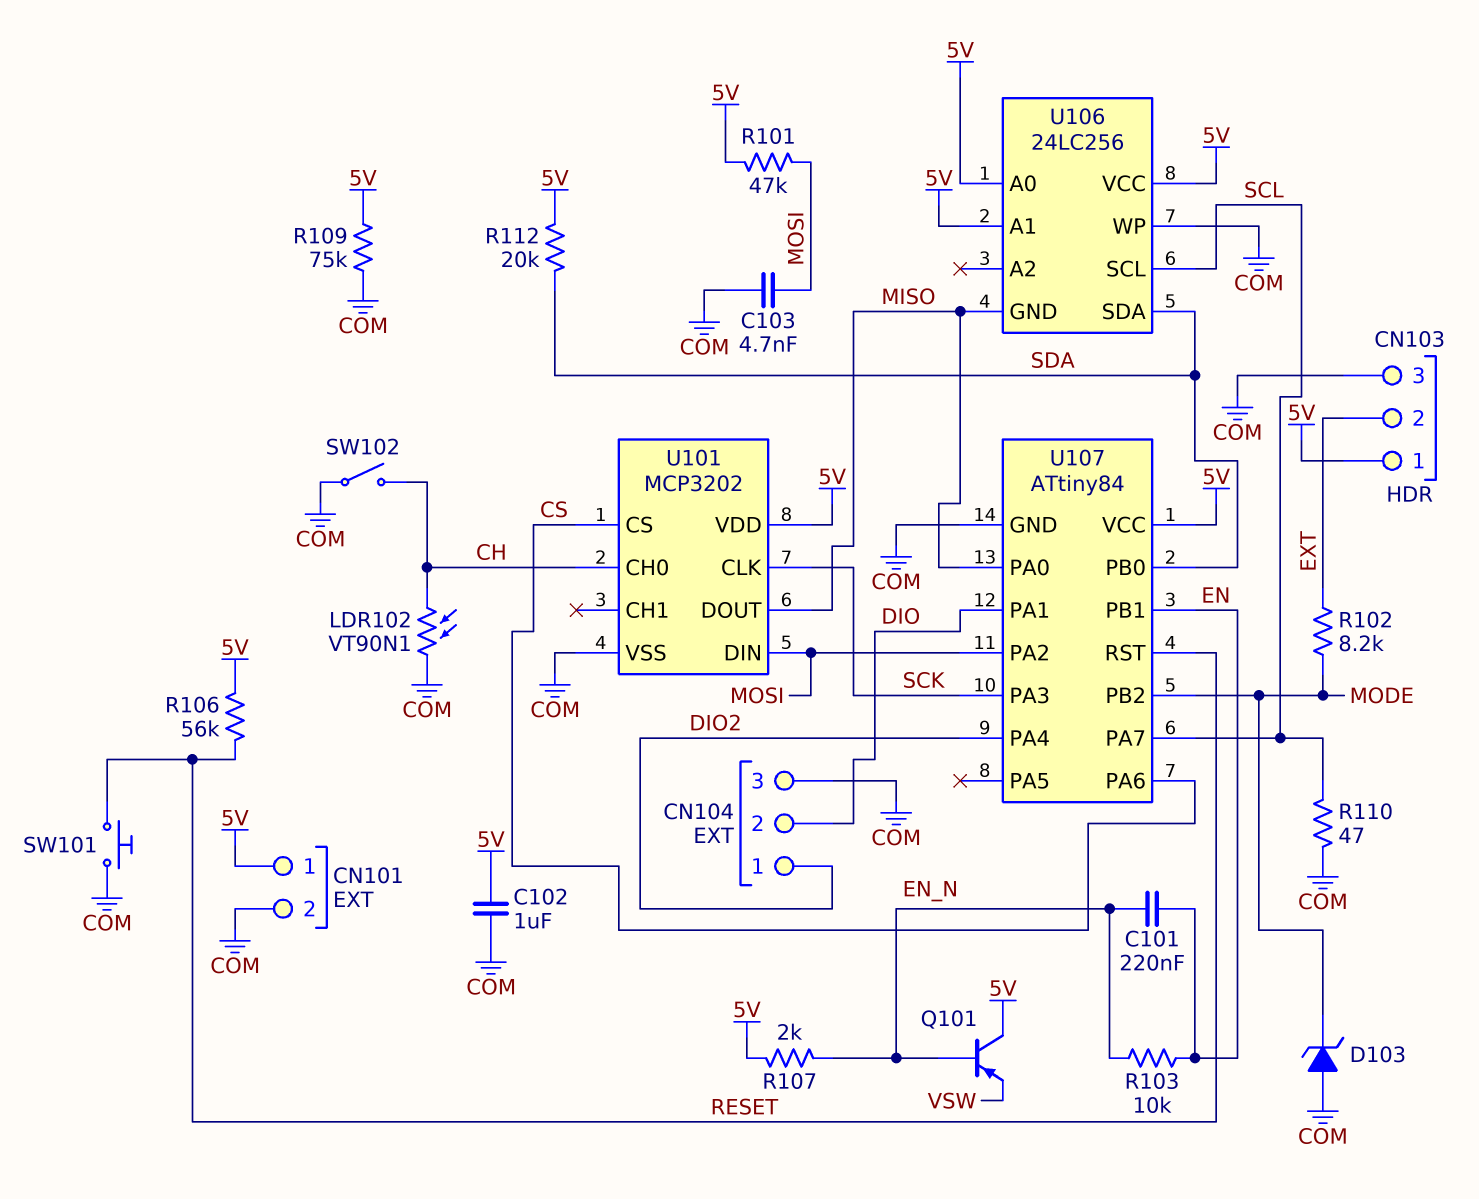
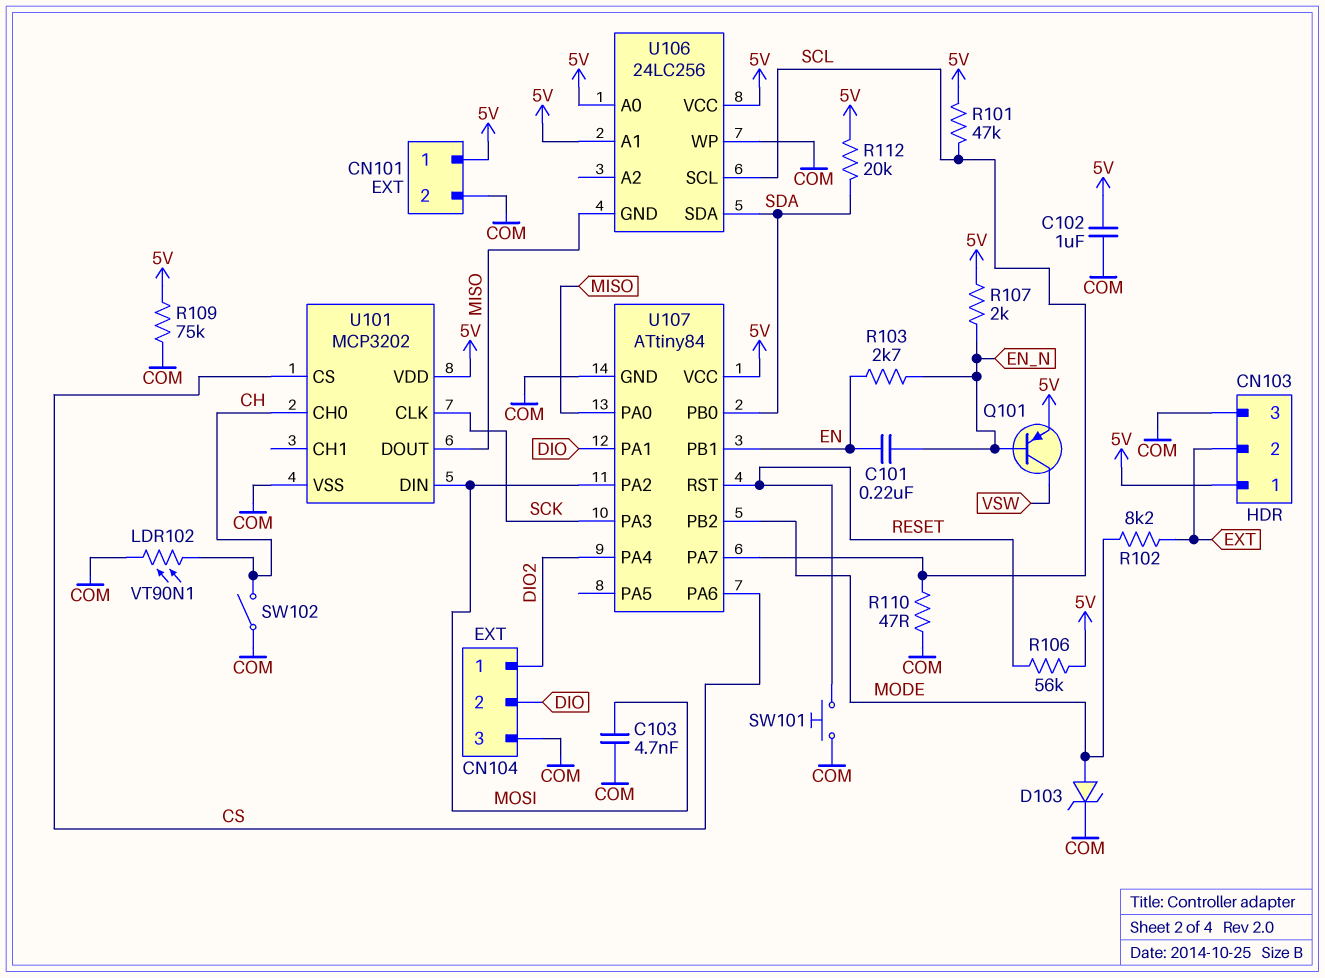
D103: zener (A COM, K MODE) -> zener (A MODE, K COM)
Q101: PNP (B EN_N, C 5V, E VSW) -> PNP (B EN_N, C VSW, E 5V)
R101: 47k (5V, MOSI) -> 47k (5V, SCL)
R103: 10k (EN, EN_N) -> 2.7k (EN, EN_N)

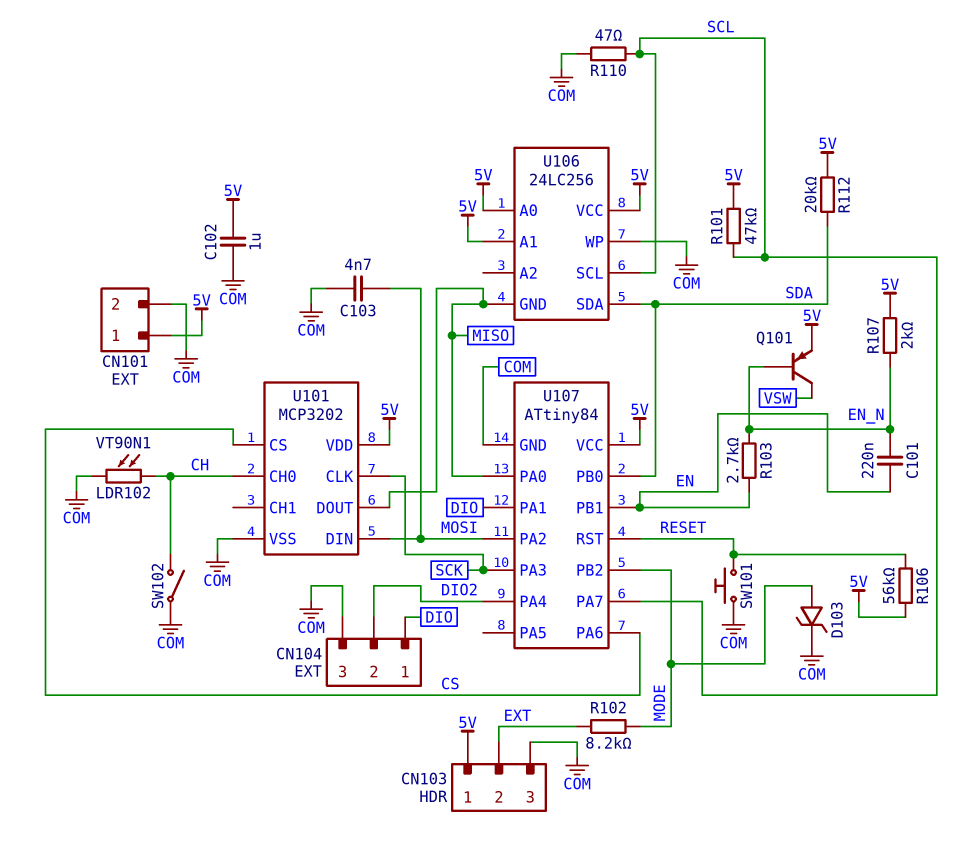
CN104 pin 1: DIO2 -> DIO
CN104 pin 2: DIO -> DIO2
R109: 75k (5V, COM) -> none

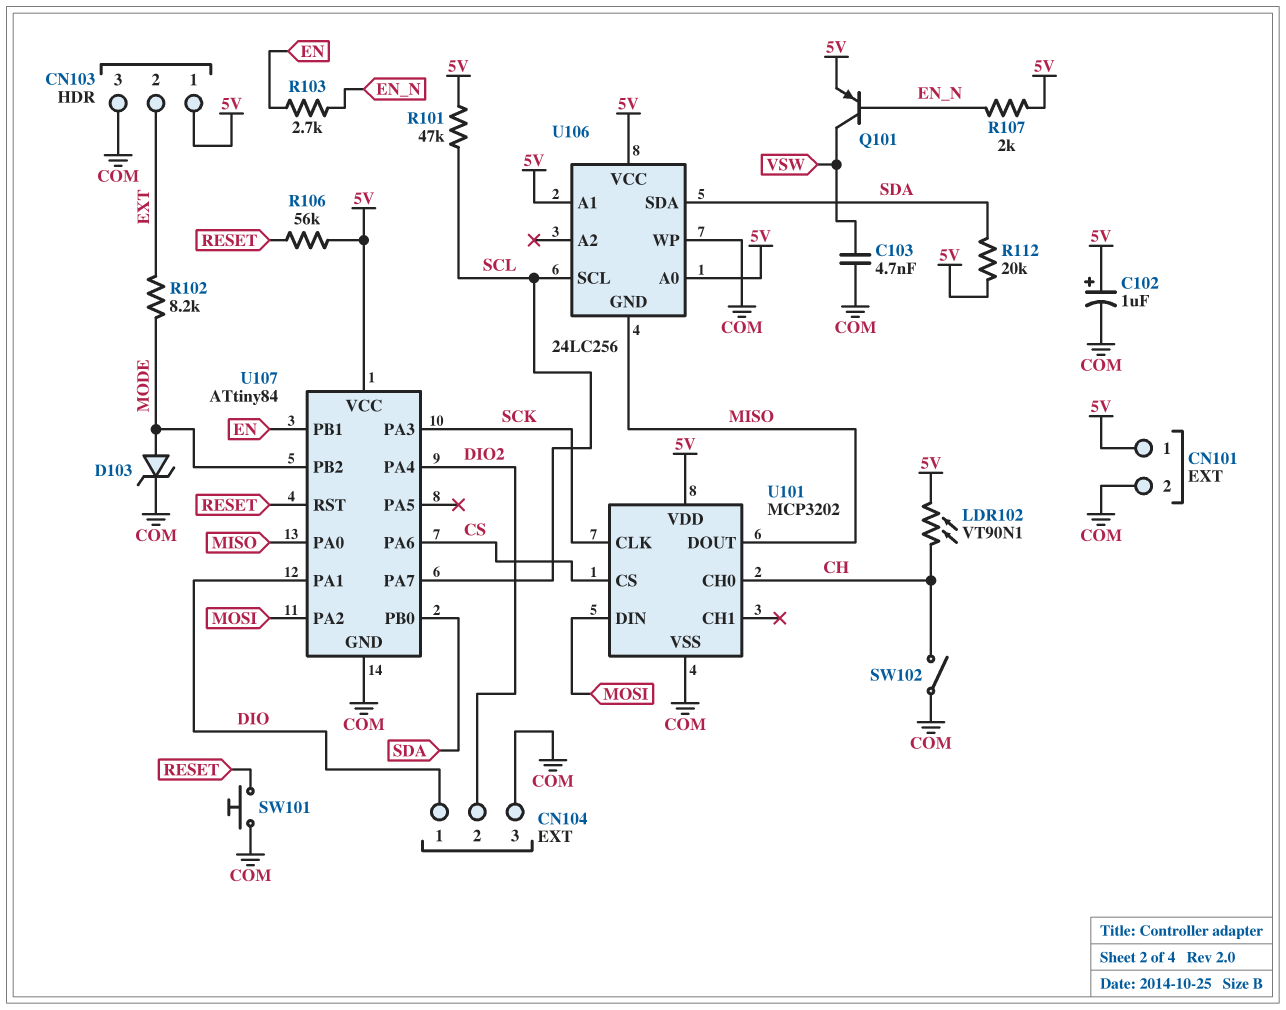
C101: 220nF (EN, EN_N) -> none
C102: 1uF (5V, COM) -> 1uF (plus 5V, minus COM)
C103: 4.7nF (COM, MOSI) -> 4.7nF (COM, VSW)
LDR102: VT90N1 (CH, COM) -> VT90N1 (5V, CH)
R110: 47 (COM, SCL) -> none

